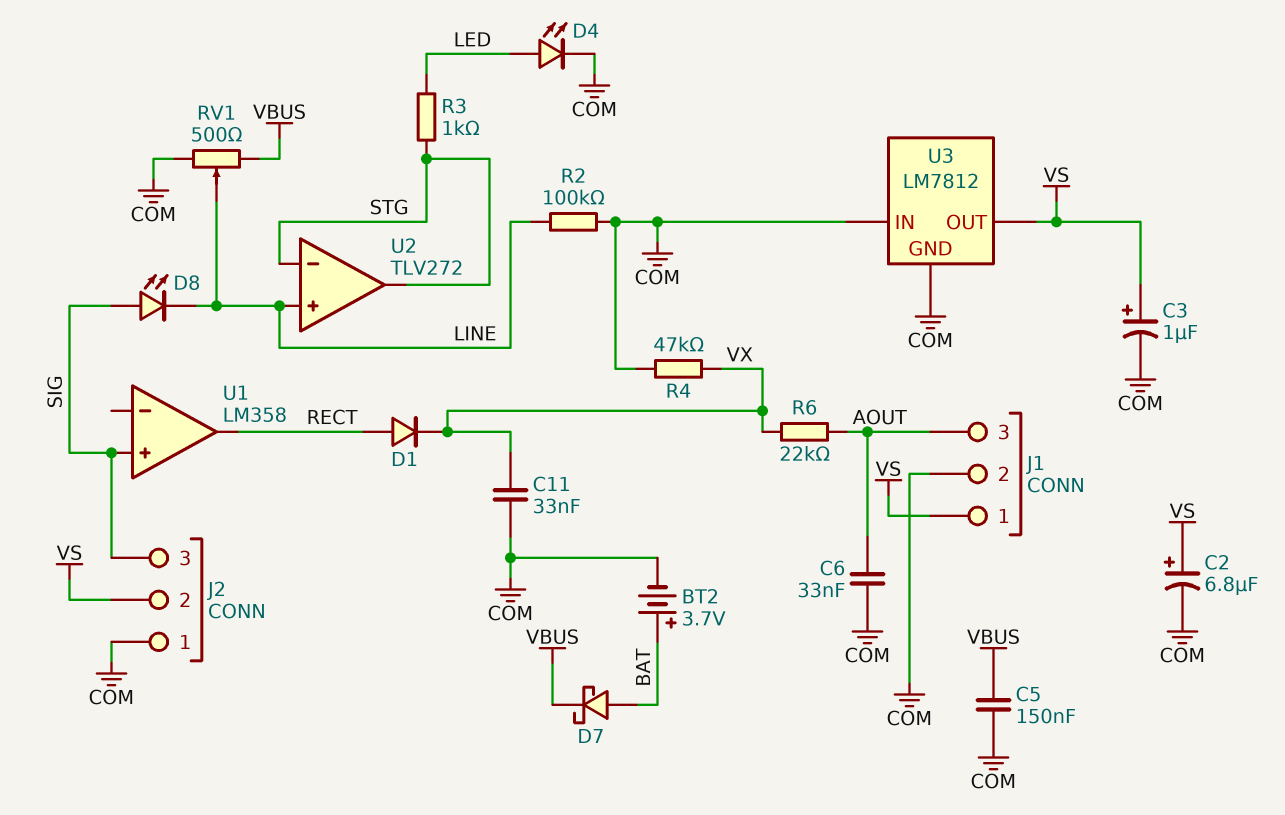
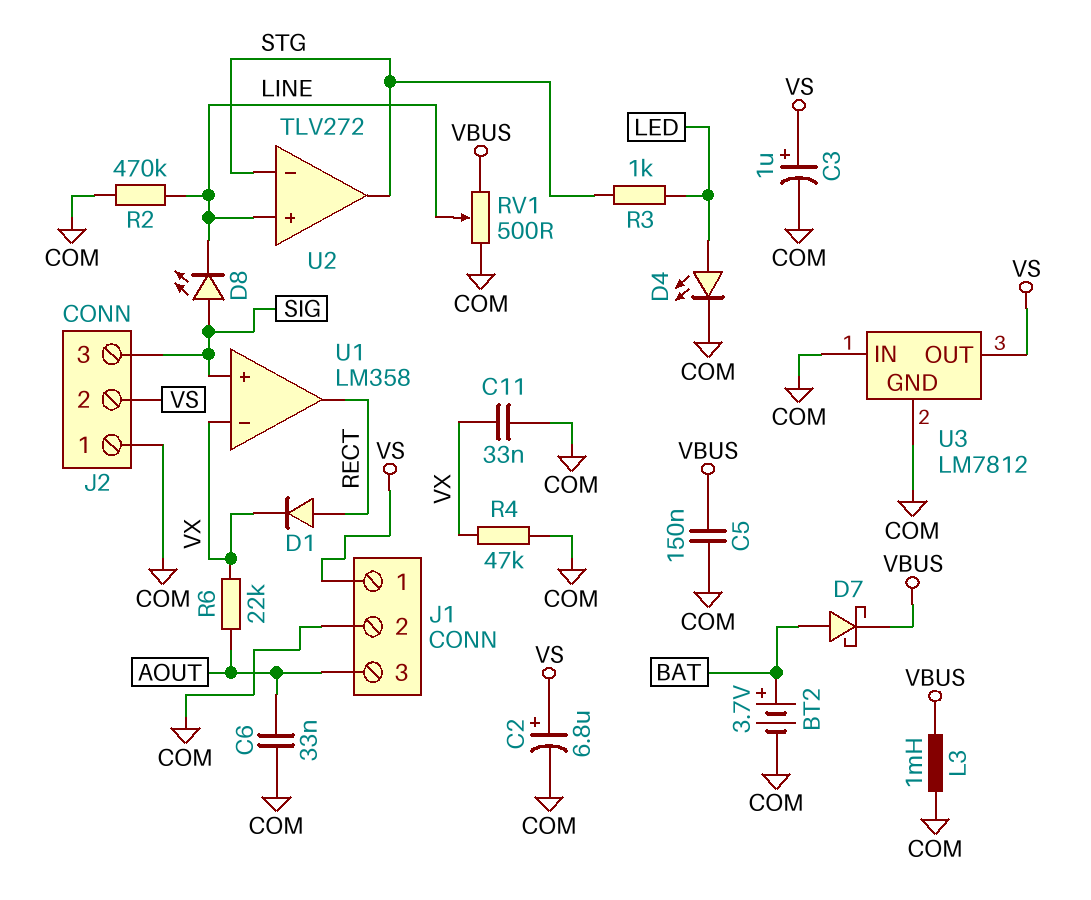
L3: none -> 1mH (COM, VBUS)
R2: 100k (COM, LINE) -> 470k (COM, LINE)
U1 pin in-: none -> VX

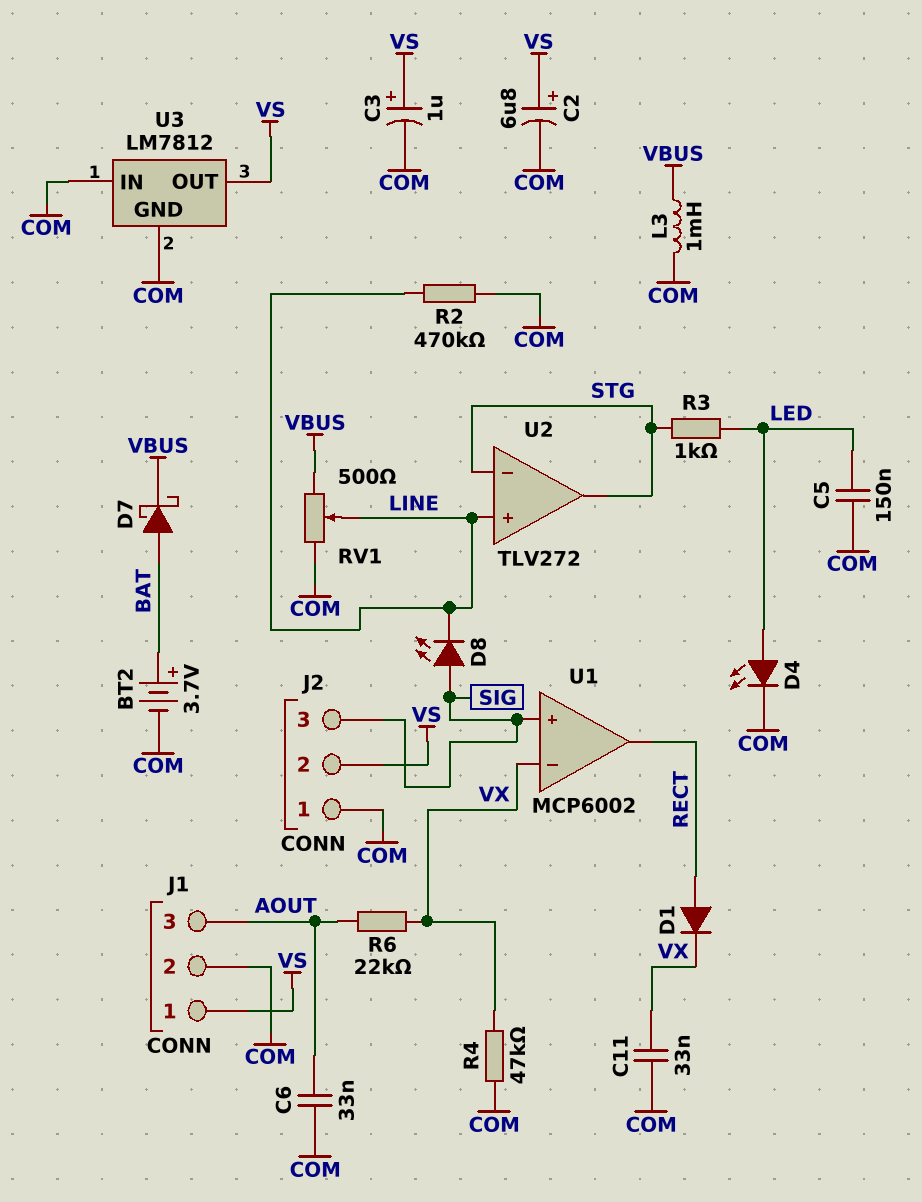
C5: 150nF (COM, VBUS) -> 150nF (COM, LED)
U1: LM358 -> MCP6002

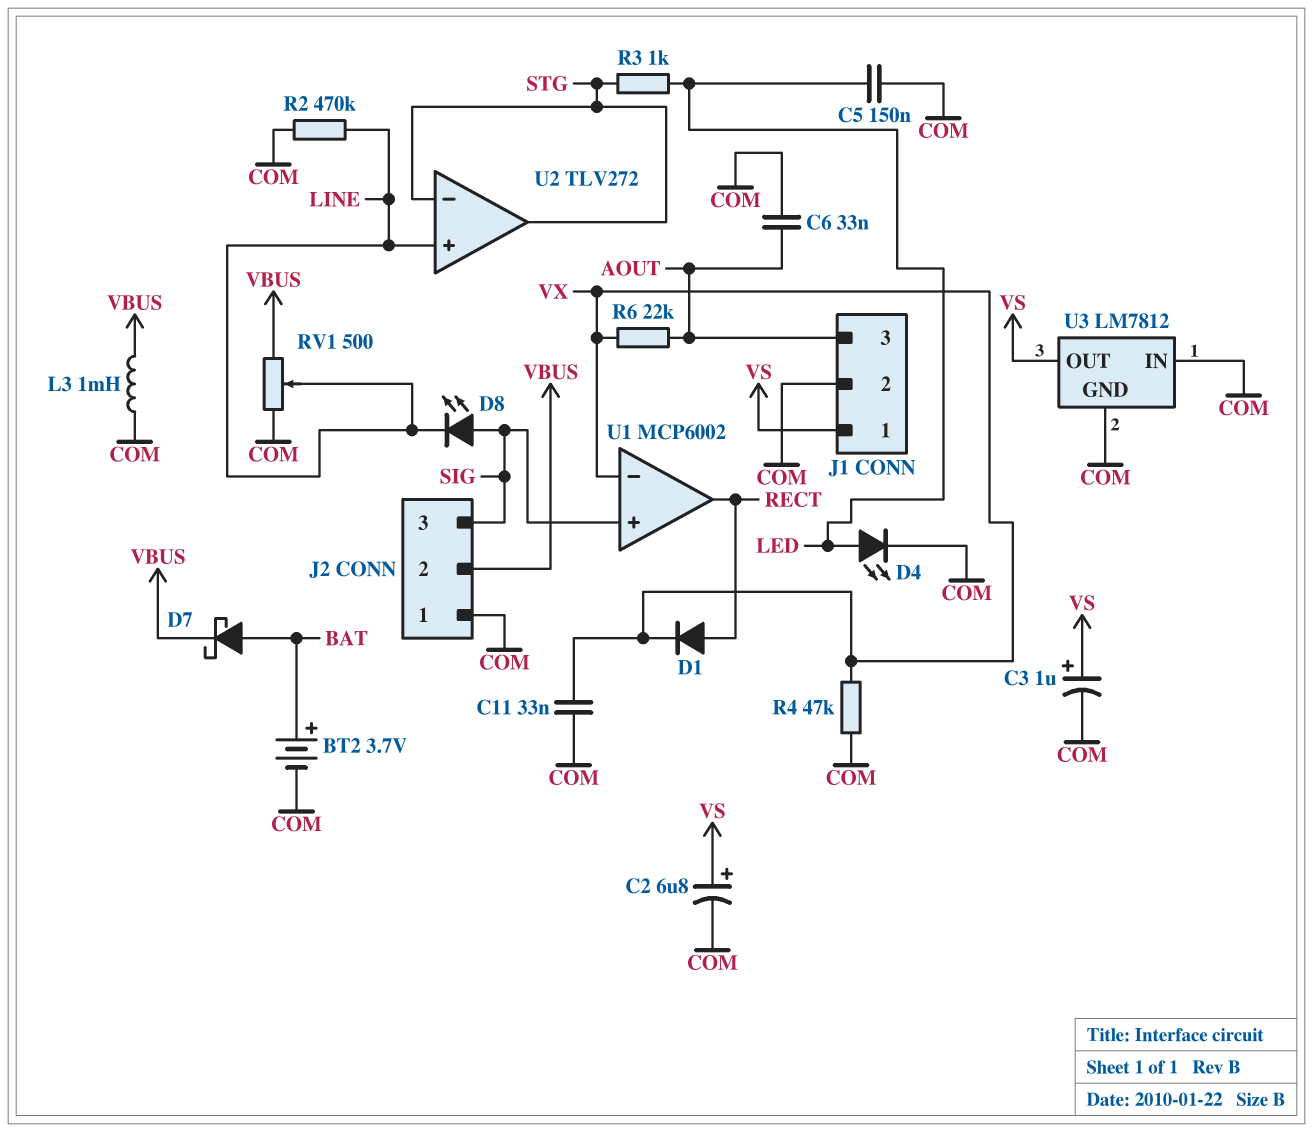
J2 pin 2: VS -> VBUS

